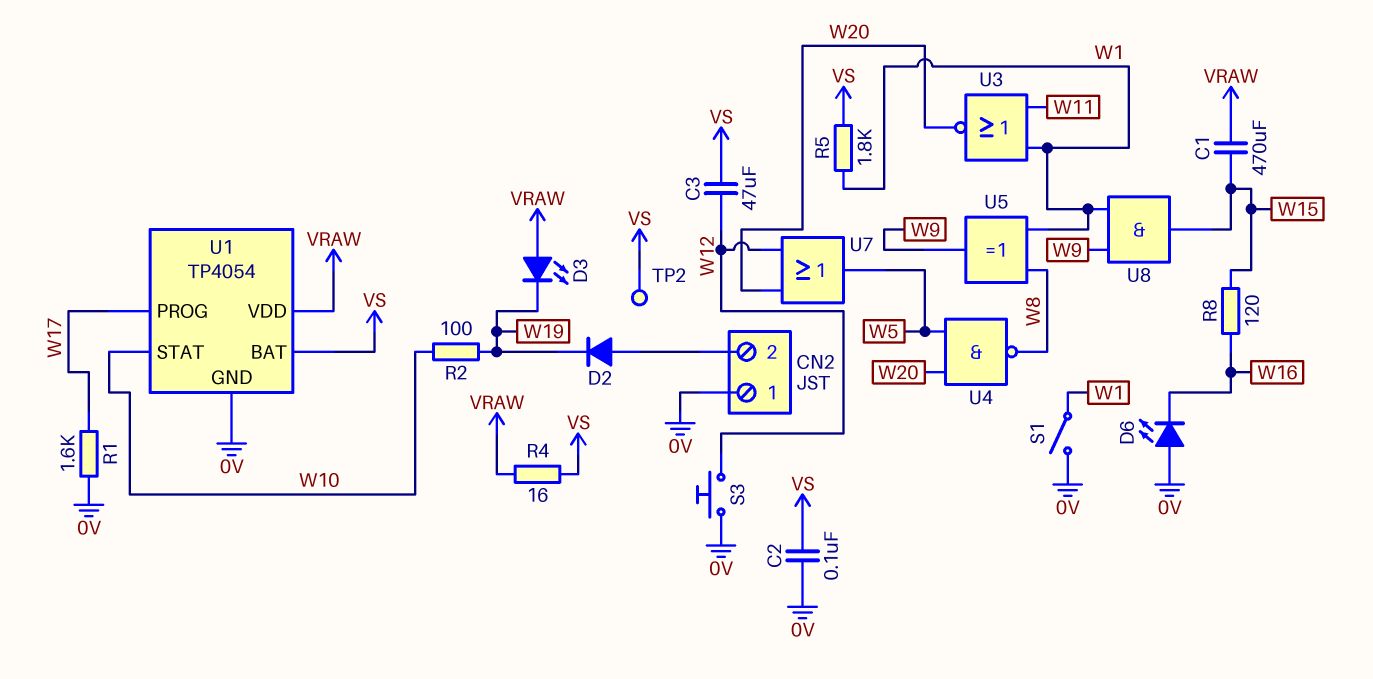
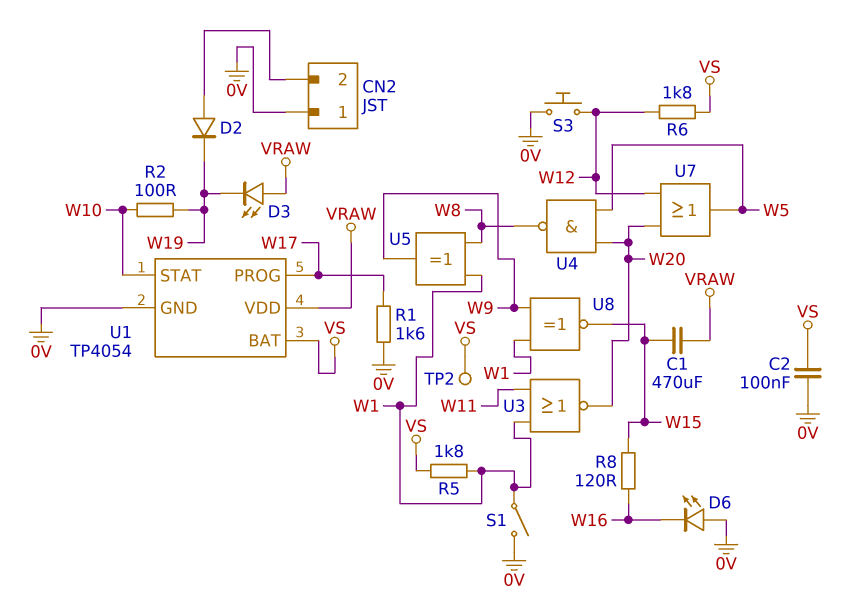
C3: 47uF (VS, W12) -> none
R4: 16 (VRAW, VS) -> none
R6: none -> 1.8k (VS, W12)
U8: AND (in W1, in W9, out W15) -> XNOR (in W1, in W9, out W15)

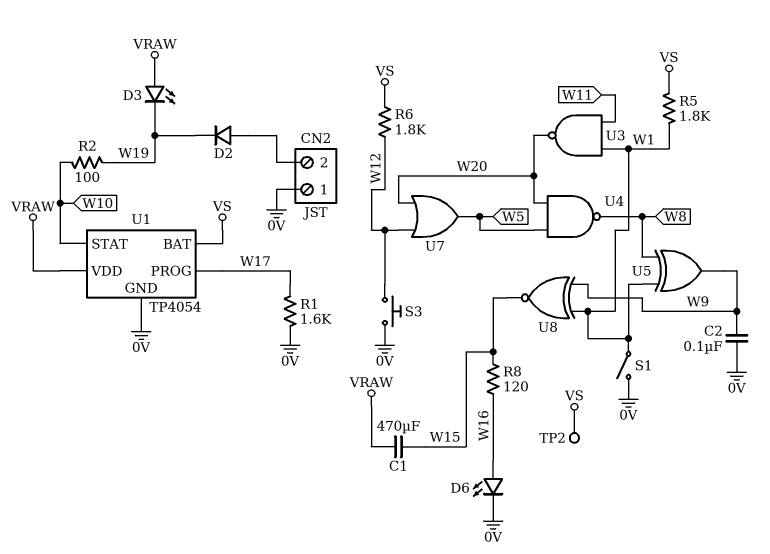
C2: 100nF (0V, VS) -> 100nF (0V, W9)
D6: LED (A 0V, K W16) -> LED (A W16, K 0V)
U3: NOR (in W1, in W11, out W20) -> NAND (in W1, in W11, out W20)

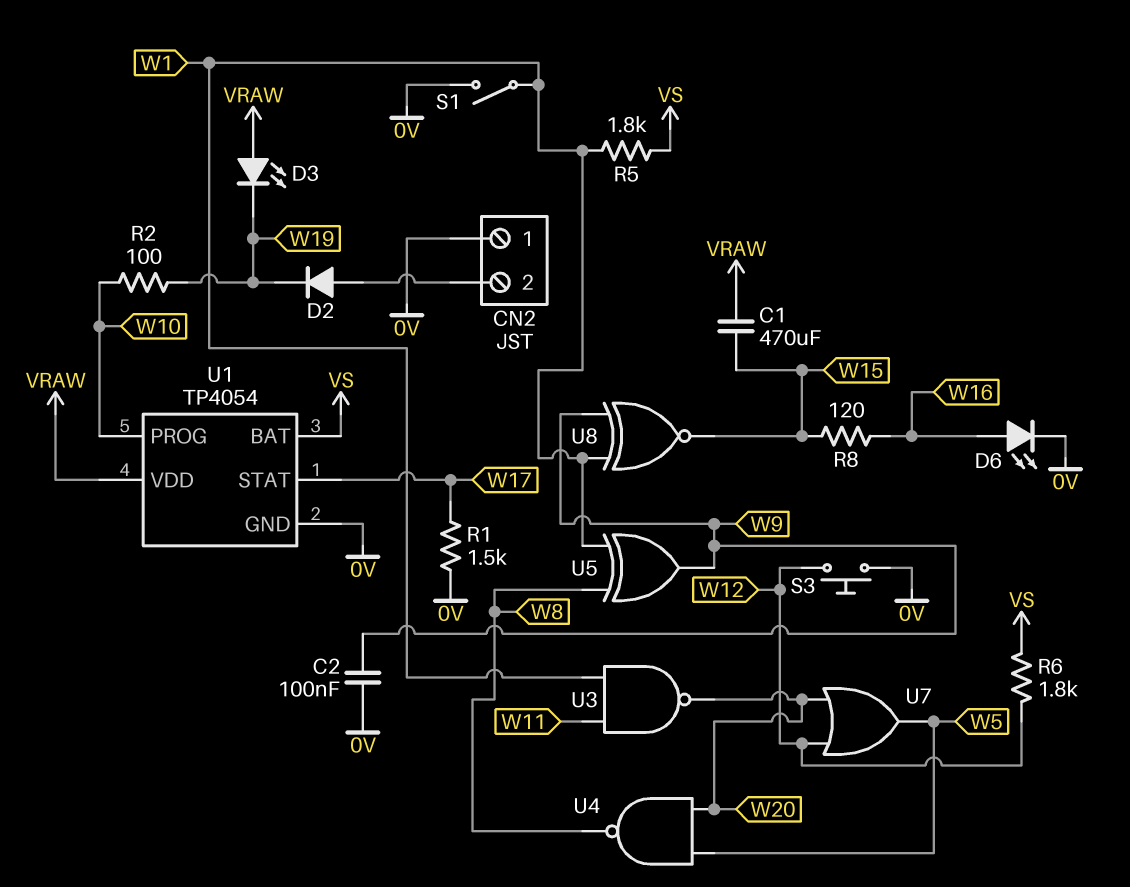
R1: 1.6k (0V, W17) -> 1.5k (0V, W17)
TP2: test point (VS) -> none
U1 pin PROG: W17 -> W10
U1 pin STAT: W10 -> W17

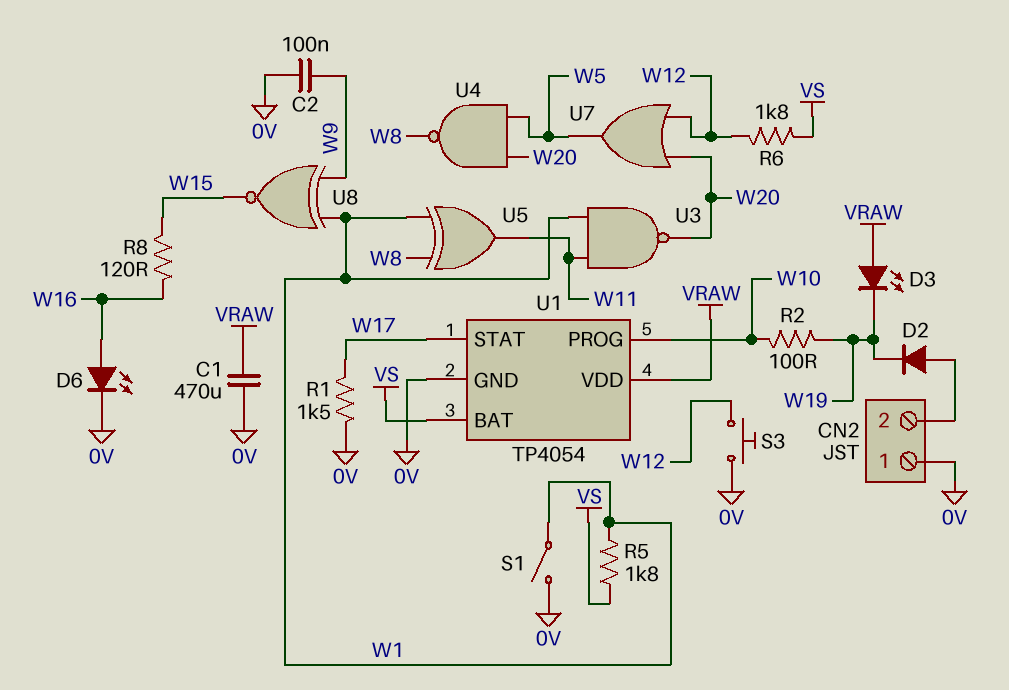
C1: 470uF (VRAW, W15) -> 470uF (0V, VRAW)
U5: XOR (in W1, in W8, out W9) -> XOR (in W1, in W8, out W11)

